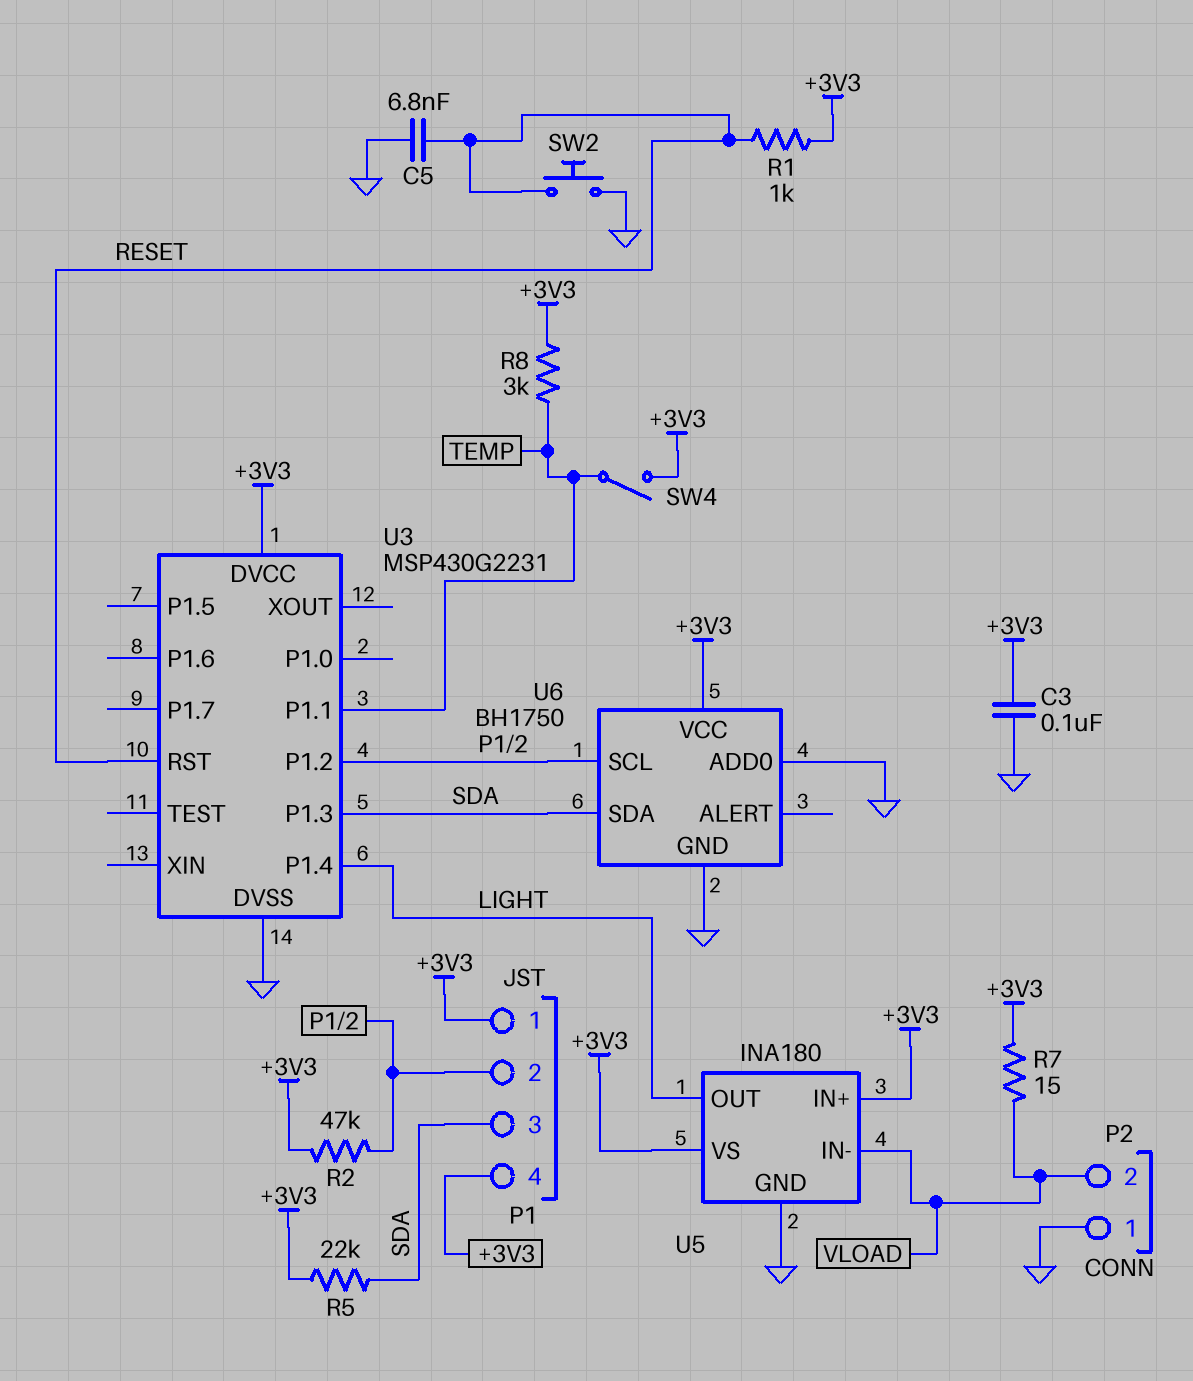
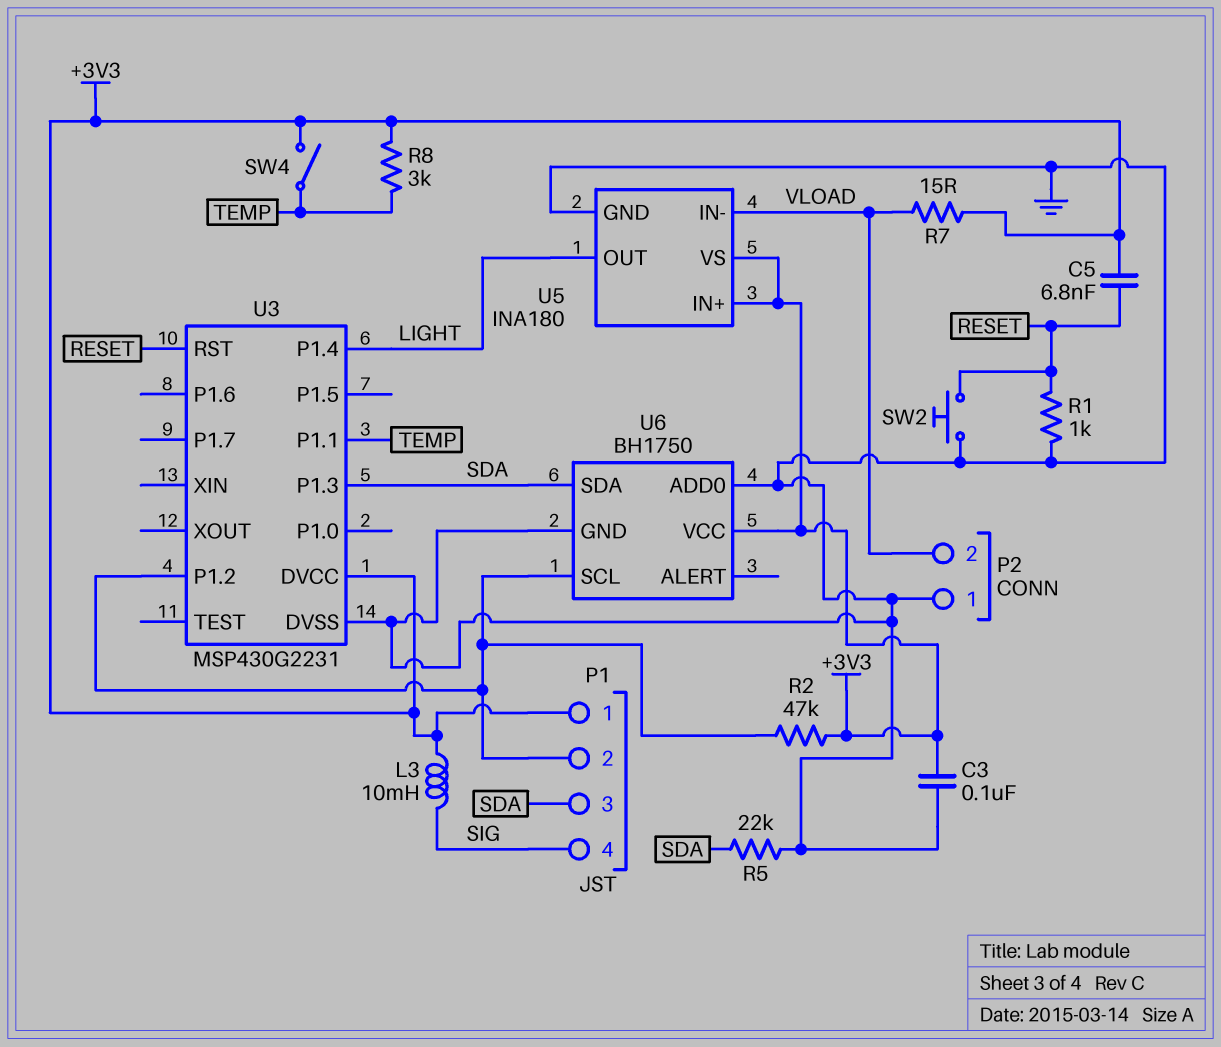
C5: 6.8nF (GND, RESET) -> 6.8nF (+3V3, RESET)
L3: none -> 10mH (+3V3, SIG)
P1 pin 4: +3V3 -> SIG
R1: 1k (+3V3, RESET) -> 1k (GND, RESET)
R5: 22k (+3V3, SDA) -> 22k (GND, SDA)

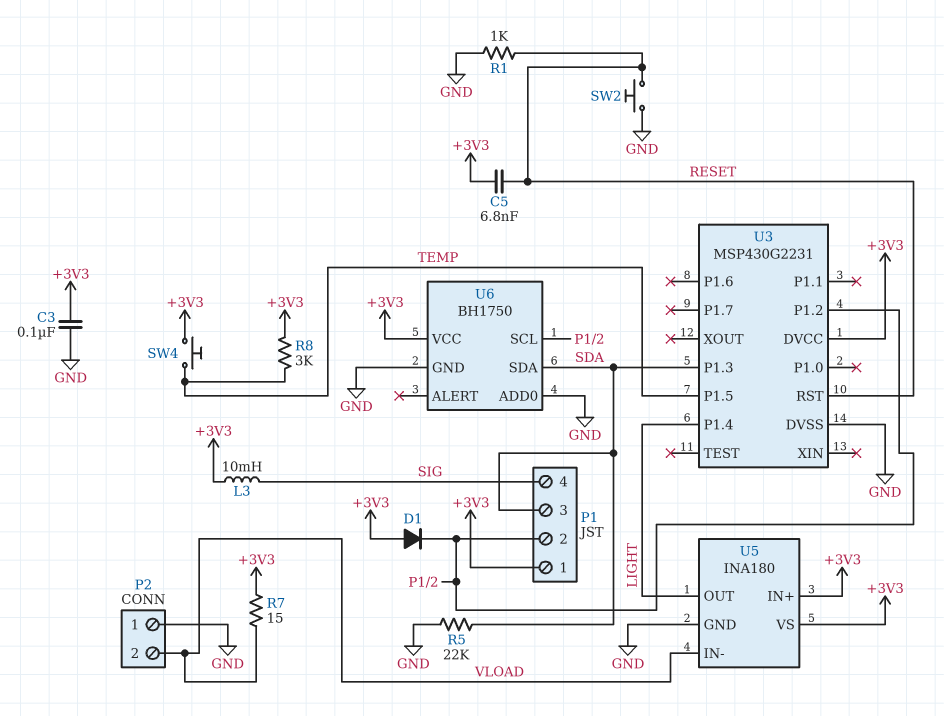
D1: none -> diode (A +3V3, K P1/2)
R2: 47k (+3V3, P1/2) -> none
SW4: switch (+3V3, TEMP) -> button (+3V3, TEMP)
U3 pin P1.1: TEMP -> none
U3 pin P1.5: none -> TEMP

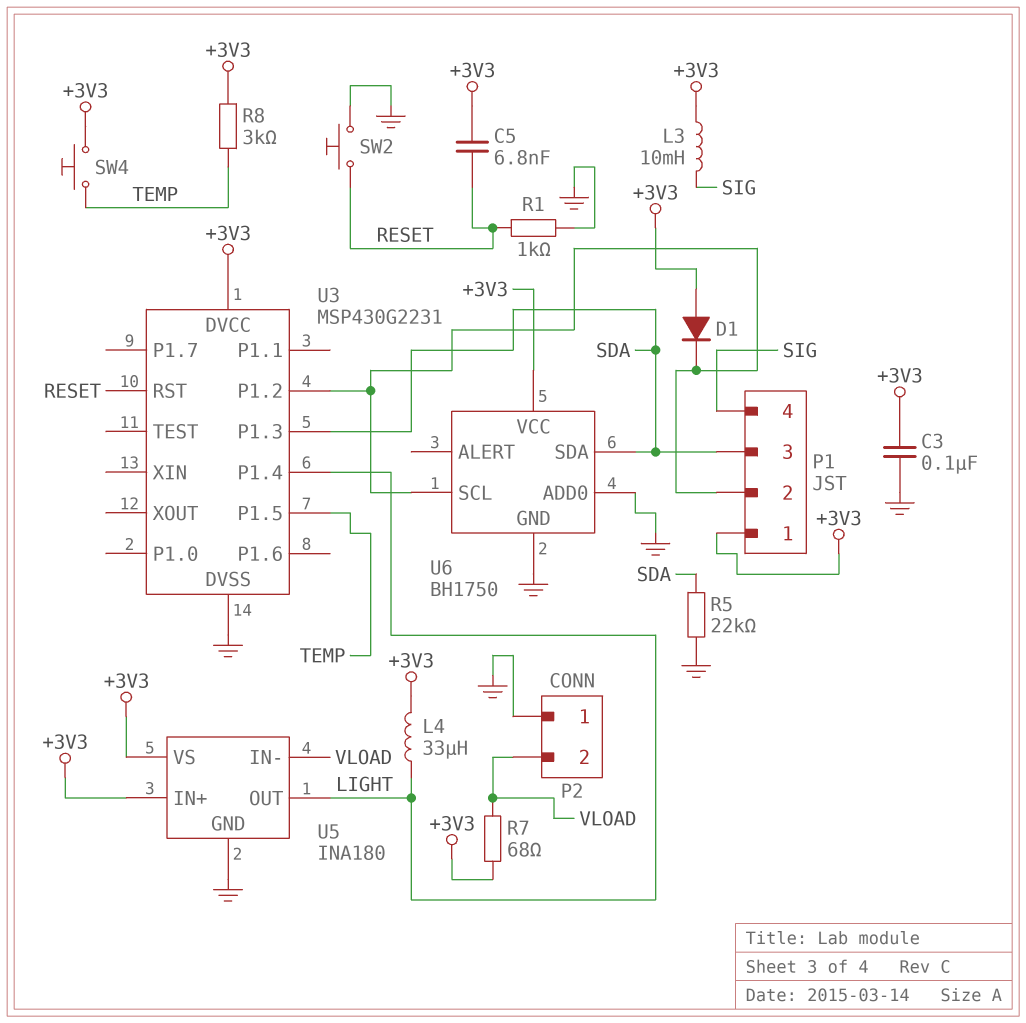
L4: none -> 33uH (+3V3, LIGHT)
R7: 15 (+3V3, VLOAD) -> 68 (+3V3, VLOAD)

